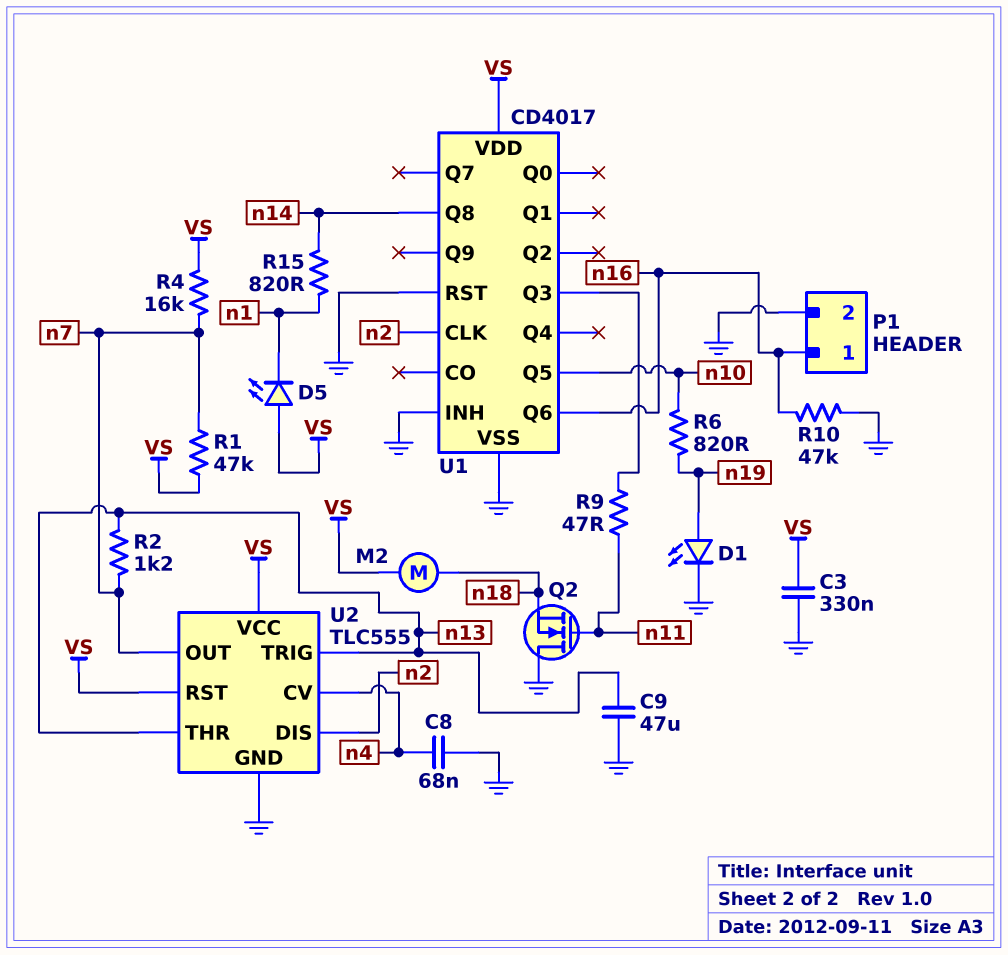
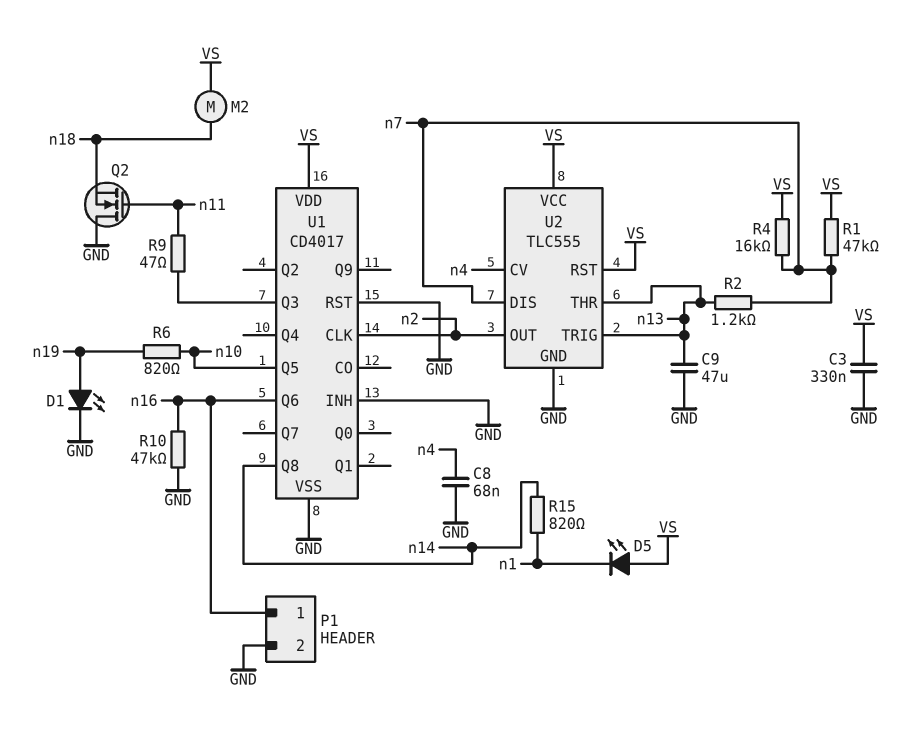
U2 pin DIS: n2 -> n7
U2 pin OUT: n7 -> n2

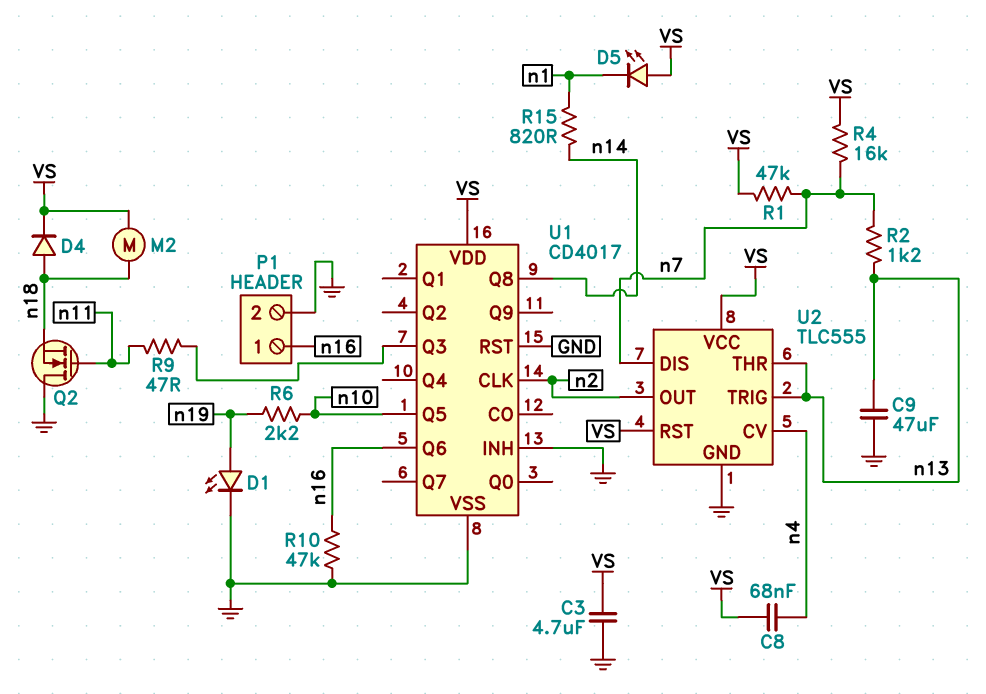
C3: 330nF (GND, VS) -> 4.7uF (GND, VS)
C8: 68nF (GND, n4) -> 68nF (VS, n4)
D4: none -> diode (A n18, K VS)
R6: 820 (n10, n19) -> 2.2k (n10, n19)

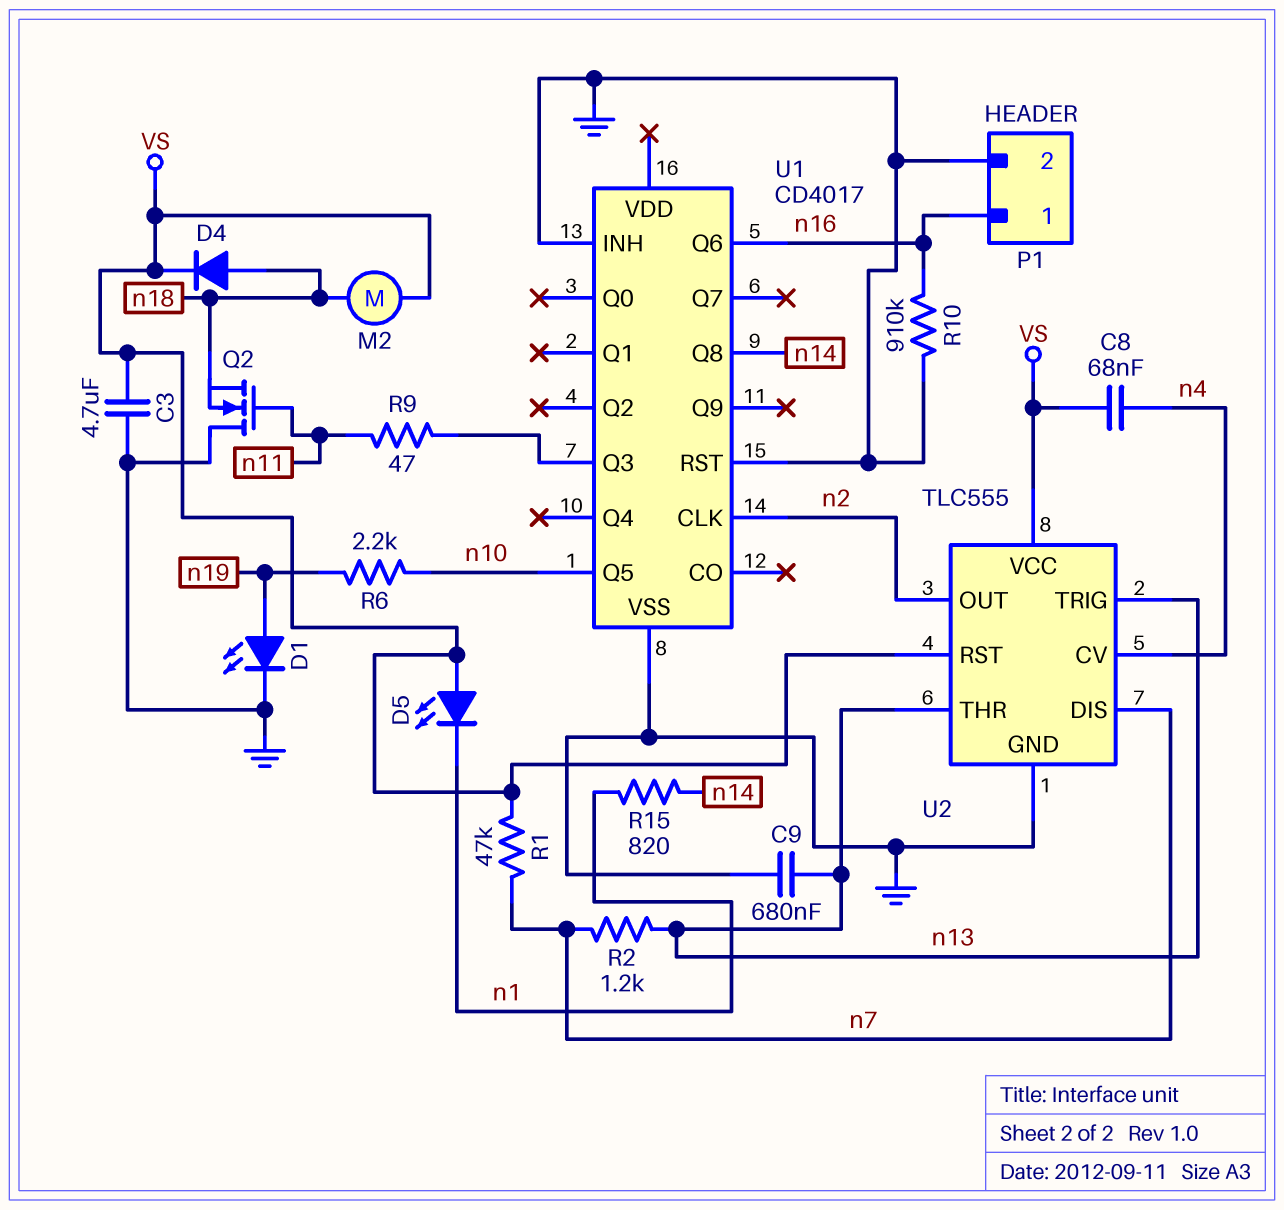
C9: 47uF (GND, n13) -> 680nF (GND, n13)
R4: 16k (VS, n7) -> none
R10: 47k (GND, n16) -> 910k (GND, n16)
U1 pin VDD: VS -> none

